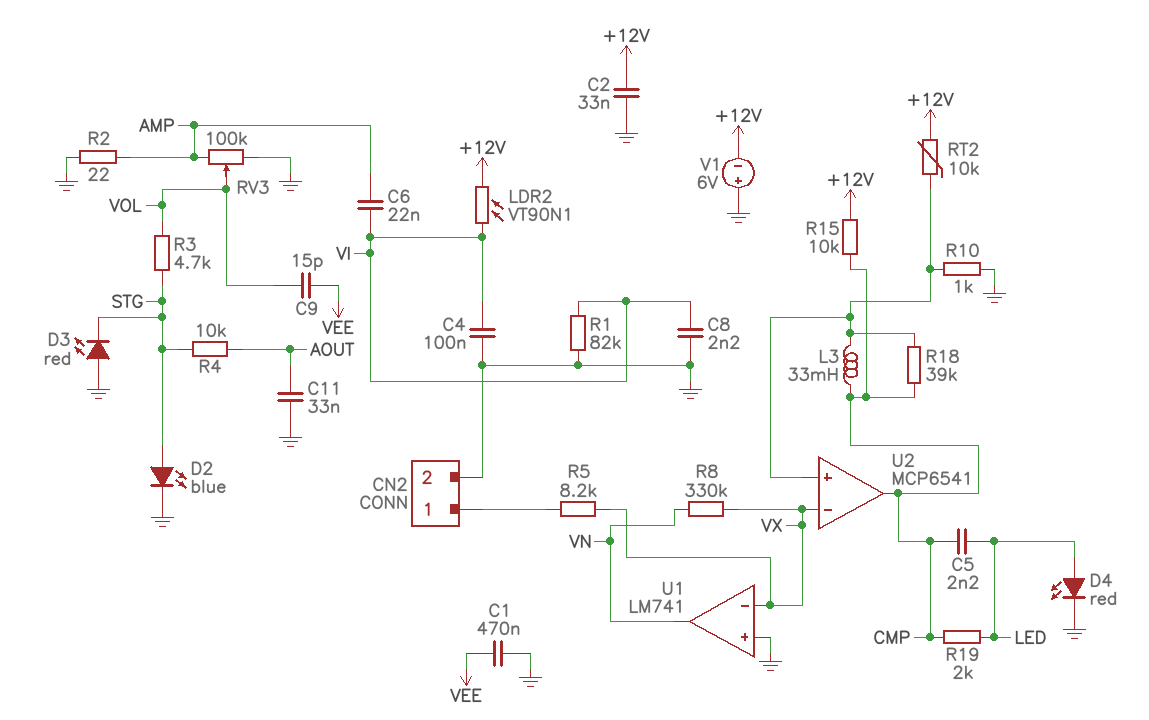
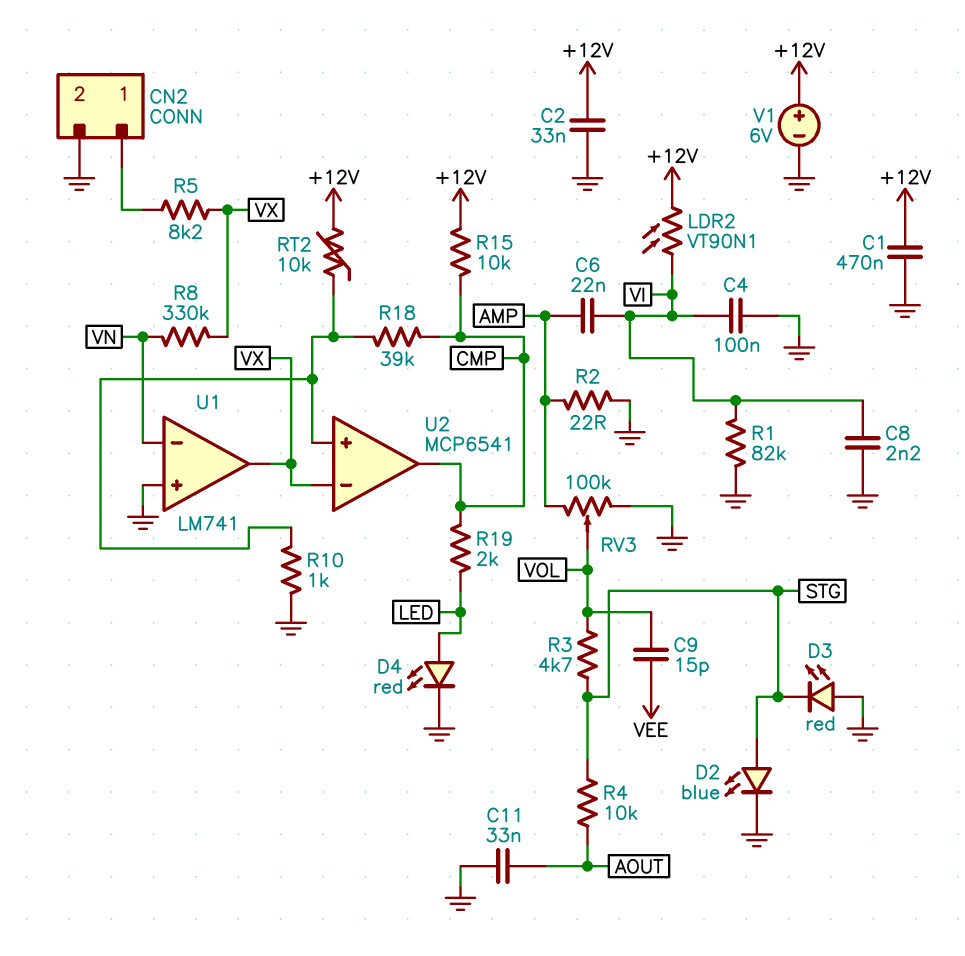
C1: 470nF (GND, VEE) -> 470nF (+12V, GND)
C5: 2.2nF (CMP, LED) -> none
L3: 33mH (CMP, U2/in+) -> none
U1 pin in-: VX -> VN
U1 pin out: VN -> VX
V1: 6V (plus GND, minus +12V) -> 6V (plus +12V, minus GND)

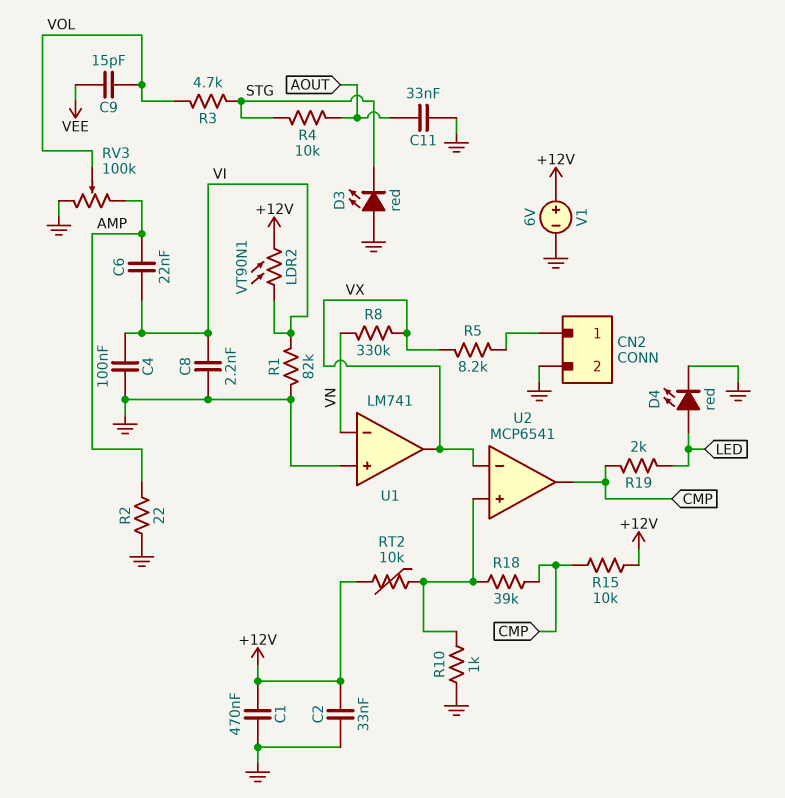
D2: LED blue (A STG, K GND) -> none

